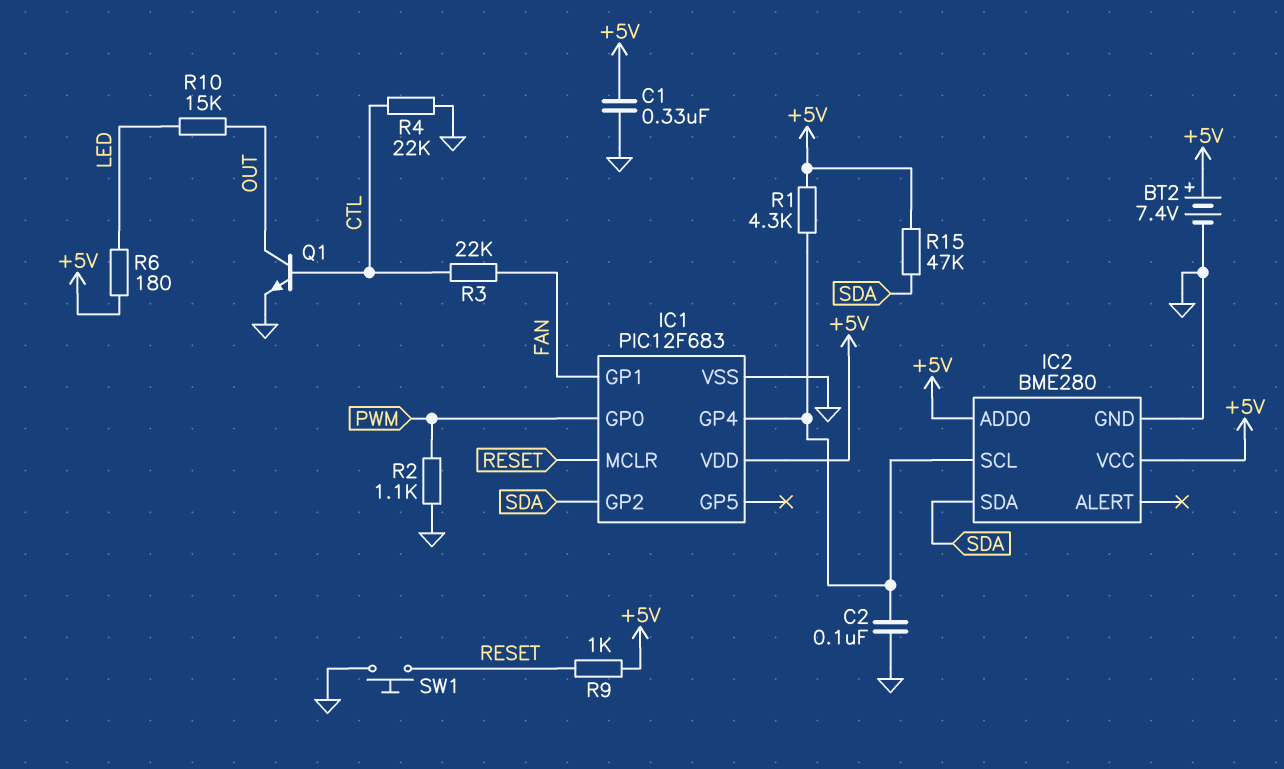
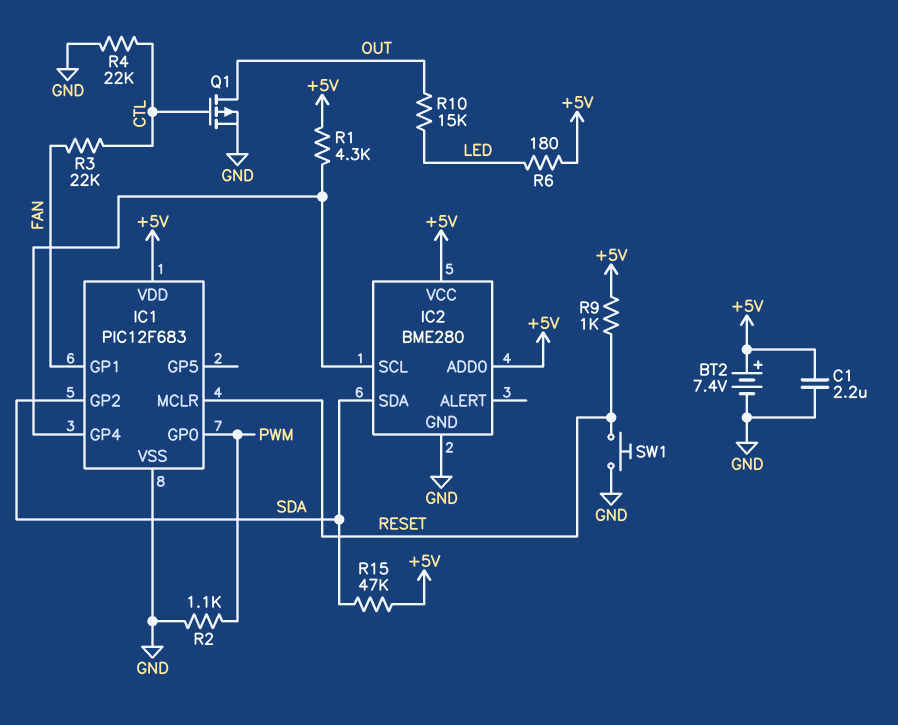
C1: 330nF (+5V, GND) -> 2.2uF (+5V, GND)
C2: 100nF (GND, IC1/GP4) -> none
Q1: NPN (B CTL, C OUT, E GND) -> PMOS (G CTL, D OUT, S GND)

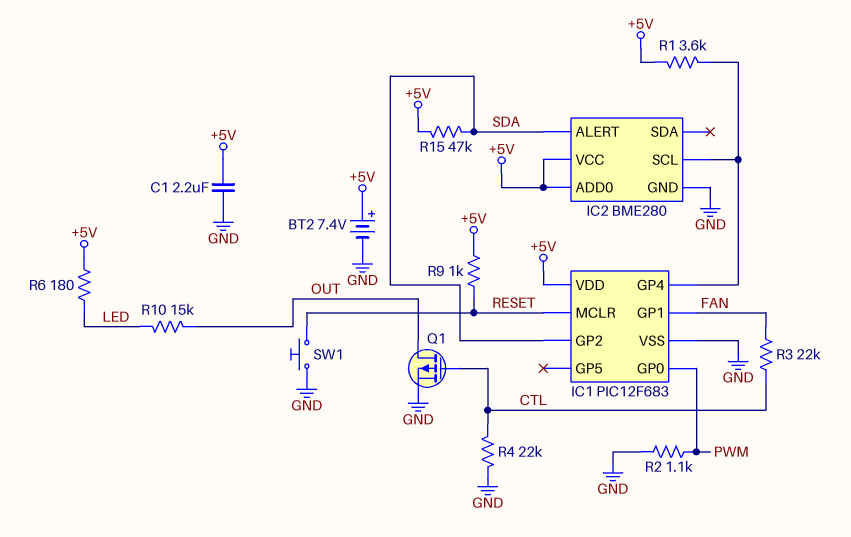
IC2 pin ALERT: none -> SDA
IC2 pin SDA: SDA -> none
R1: 4.3k (+5V, IC1/GP4) -> 3.6k (+5V, IC1/GP4)

